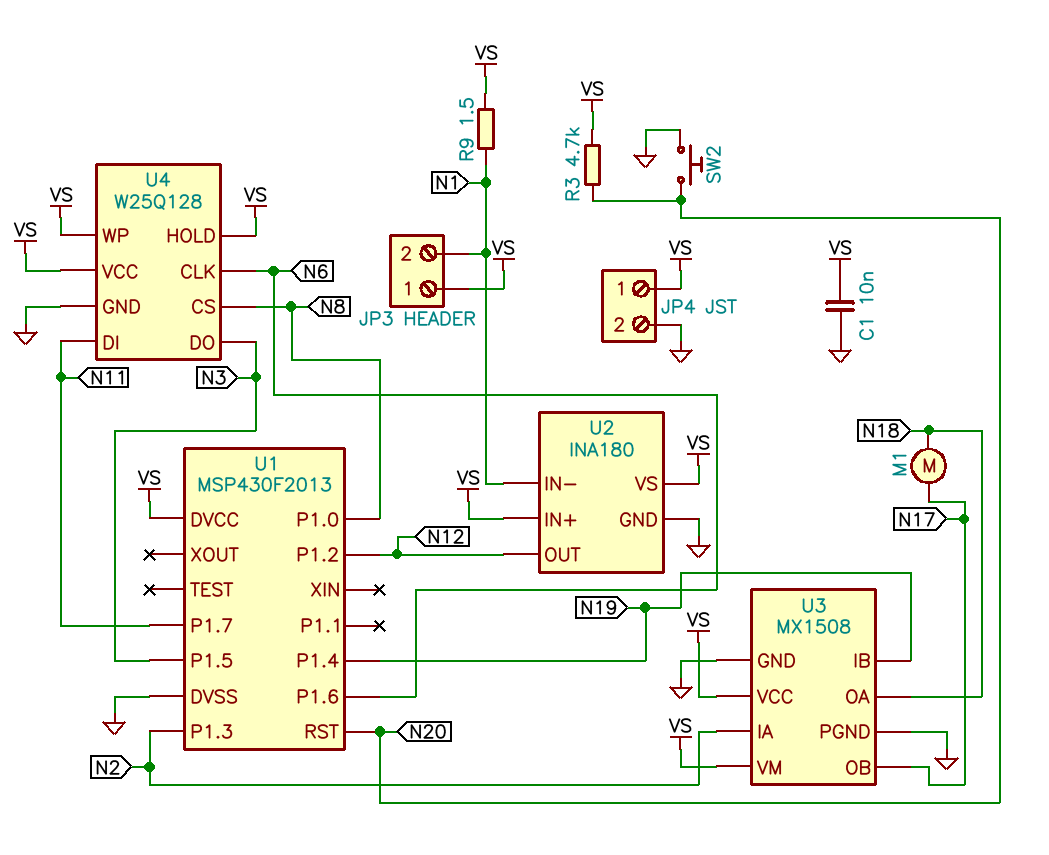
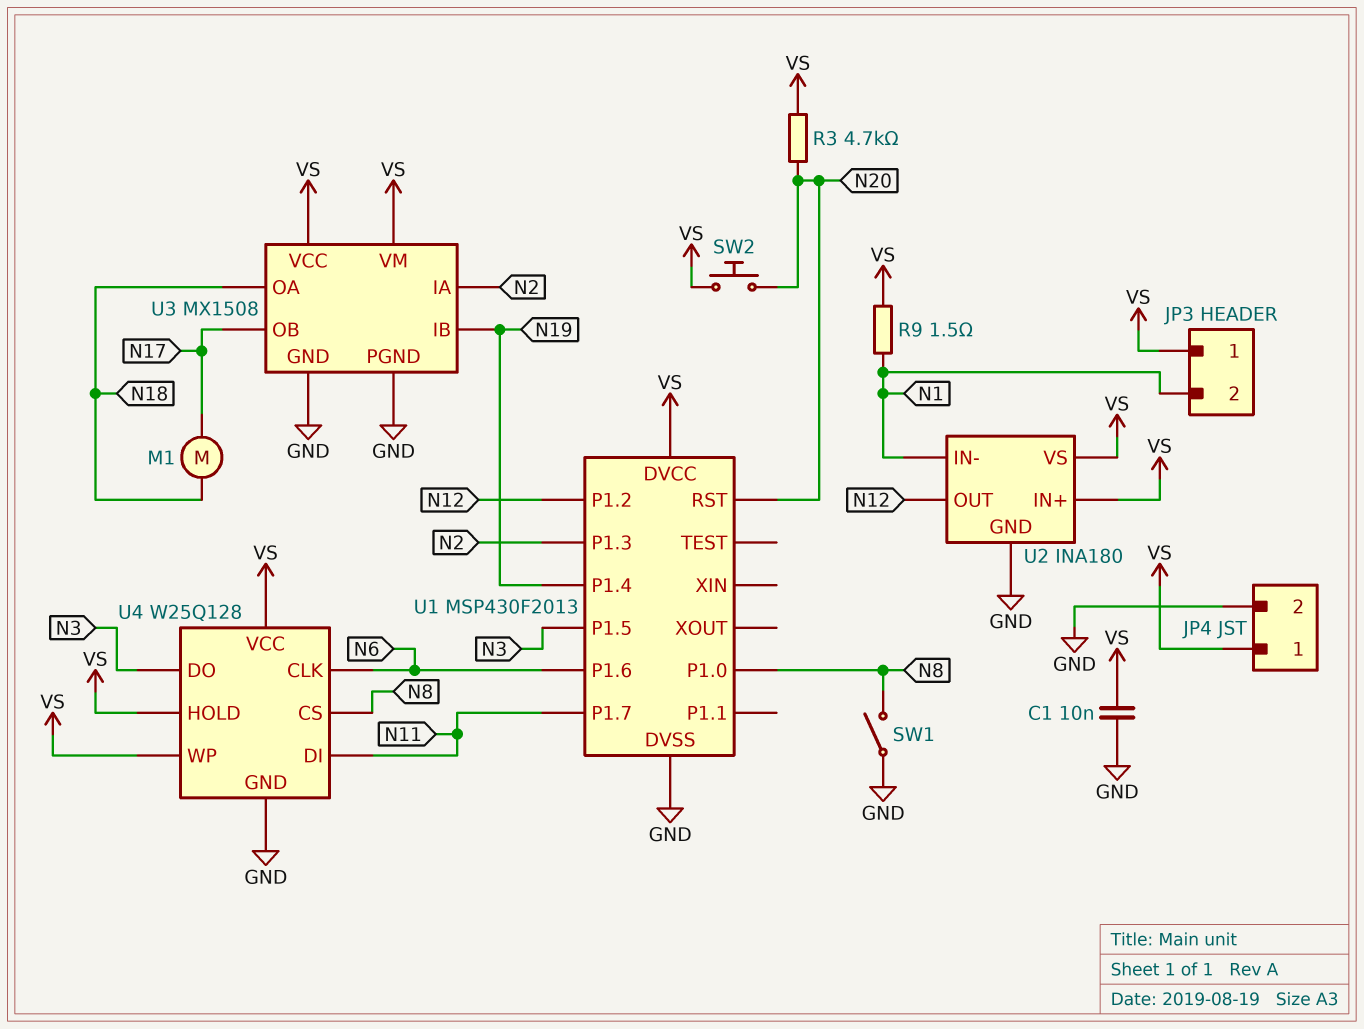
SW1: none -> switch (GND, N8)
SW2: button (GND, N20) -> button (N20, VS)

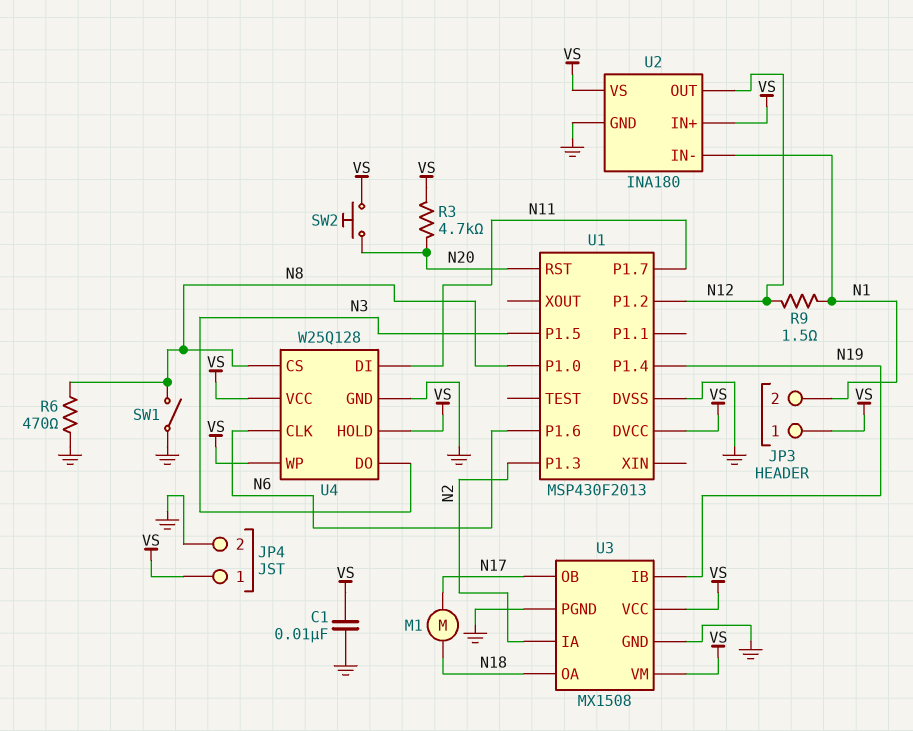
R6: none -> 470 (GND, N8)
R9: 1.5 (N1, VS) -> 1.5 (N1, N12)

